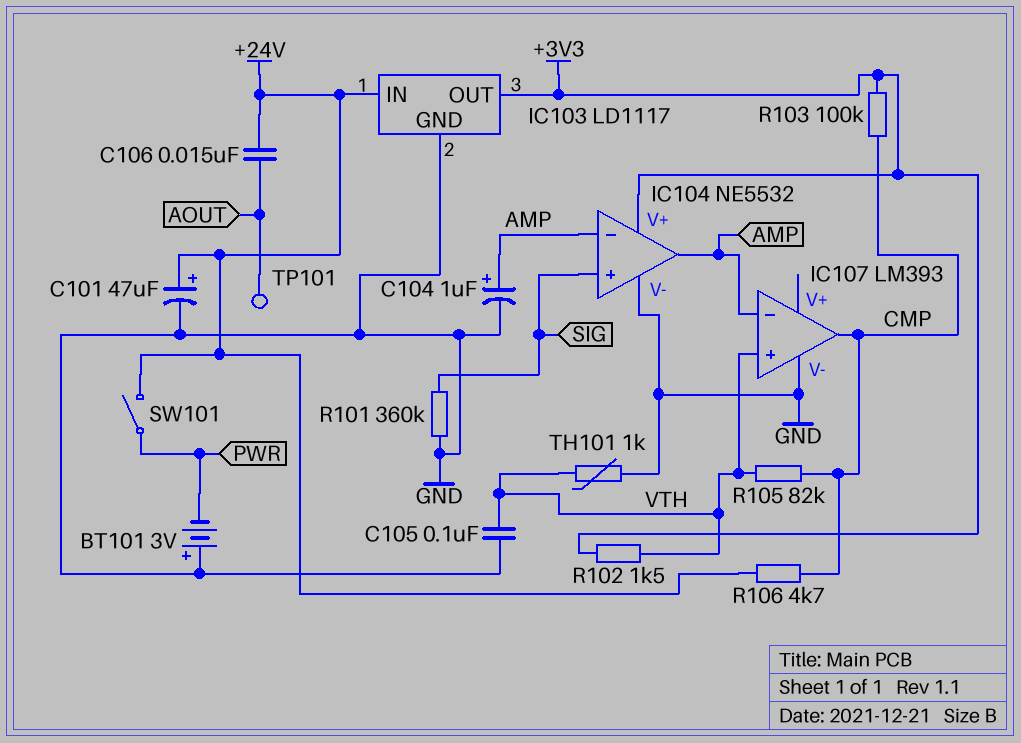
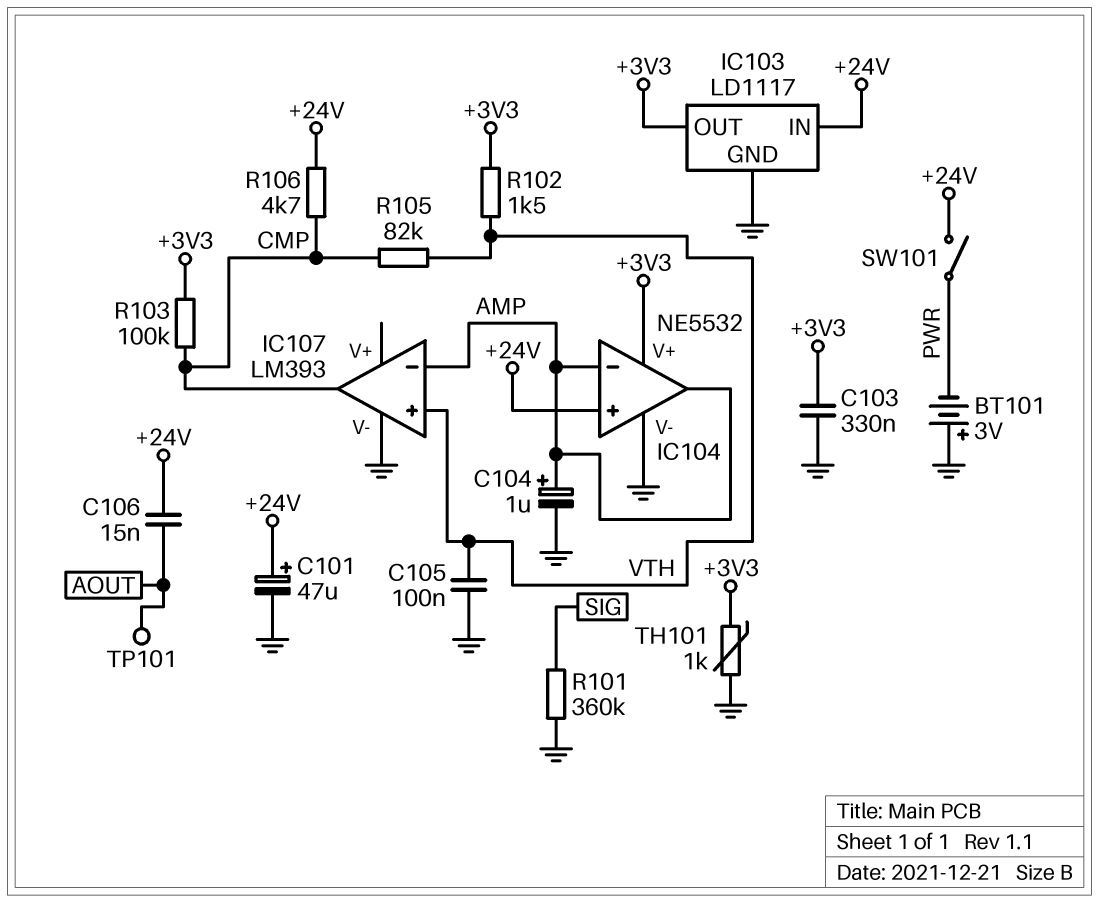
C103: none -> 330nF (+3V3, GND)
IC104 pin in+: SIG -> +24V
TH101: 1k (GND, VTH) -> 1k (+3V3, GND)

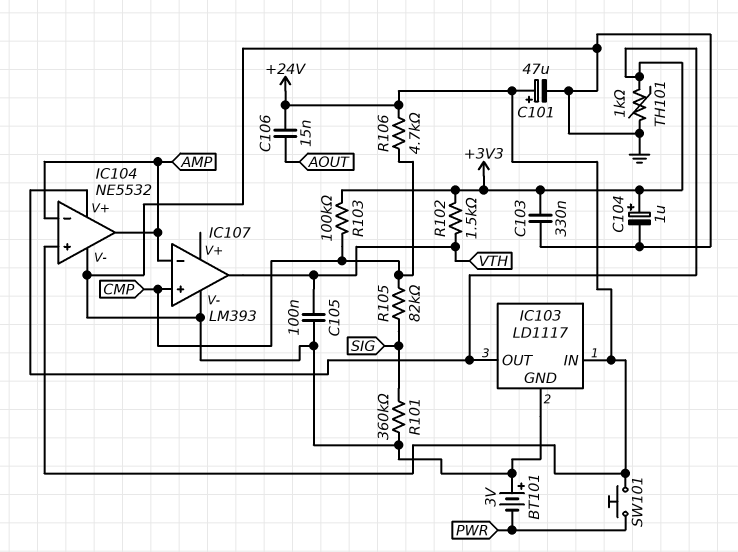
C104: 1uF (plus AMP, minus GND) -> 1uF (plus +3V3, minus GND)
IC107 pin in+: VTH -> CMP
IC107 pin out: CMP -> VTH
R105: 82k (CMP, VTH) -> 82k (CMP, SIG)
SW101: switch (+24V, PWR) -> button (+24V, PWR)
TP101: test point (AOUT) -> none

